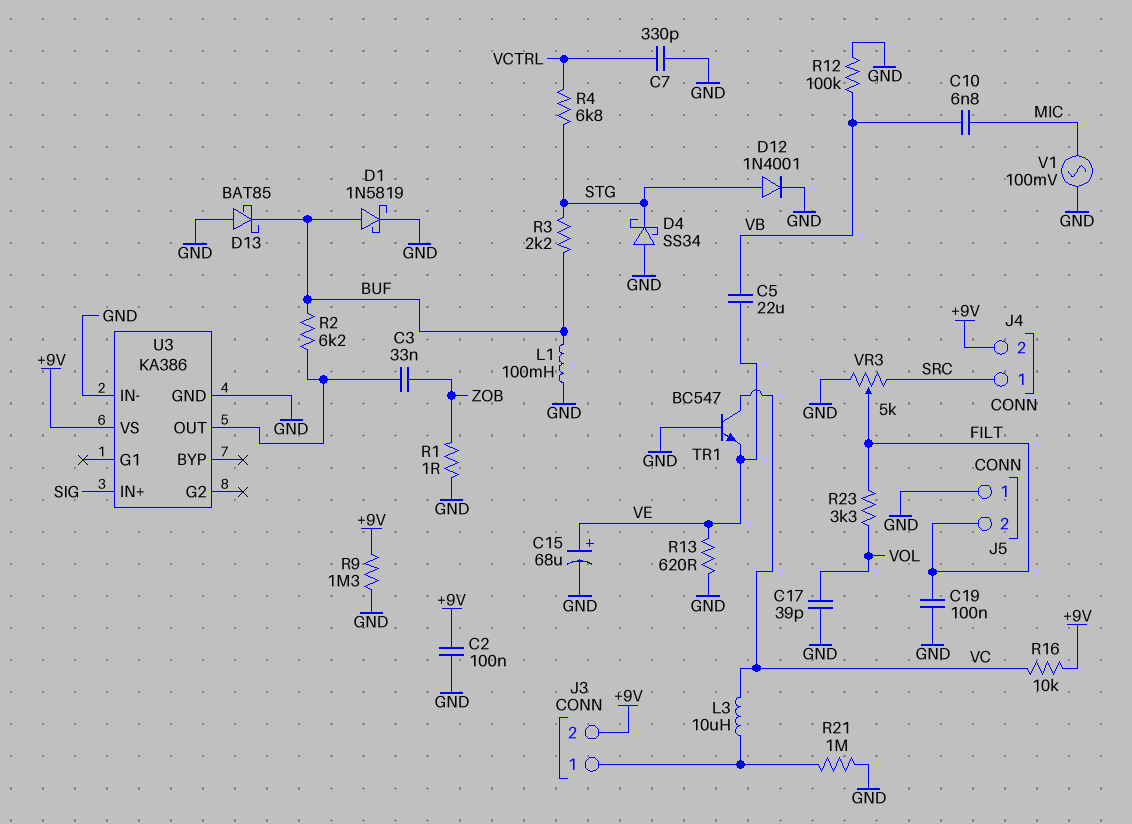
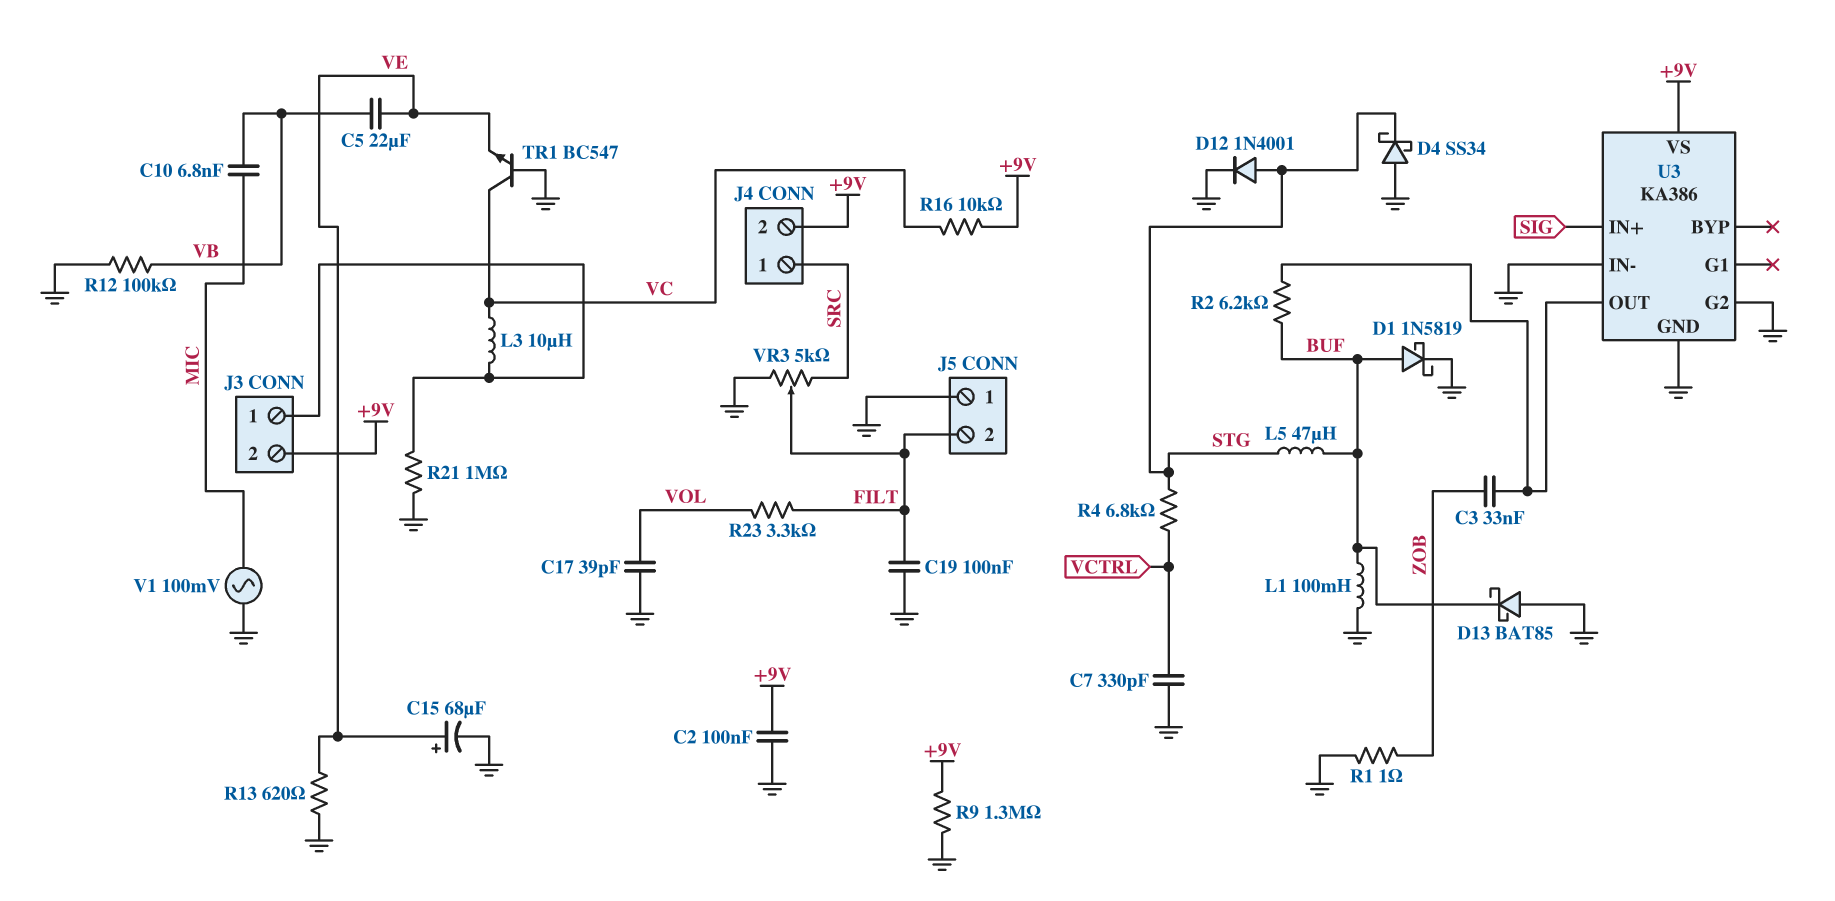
L5: none -> 47uH (BUF, STG)
R3: 2.2k (BUF, STG) -> none
U3 pin G2: none -> GND

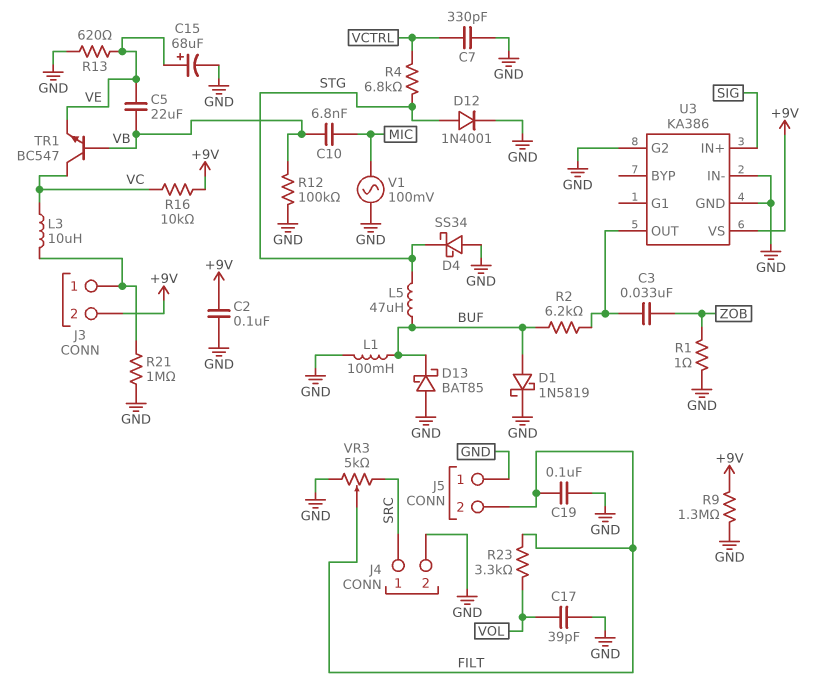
J4 pin 2: +9V -> GND
TR1: NPN BC547 (B GND, C VC, E VE) -> NPN BC547 (B VB, C VC, E VE)

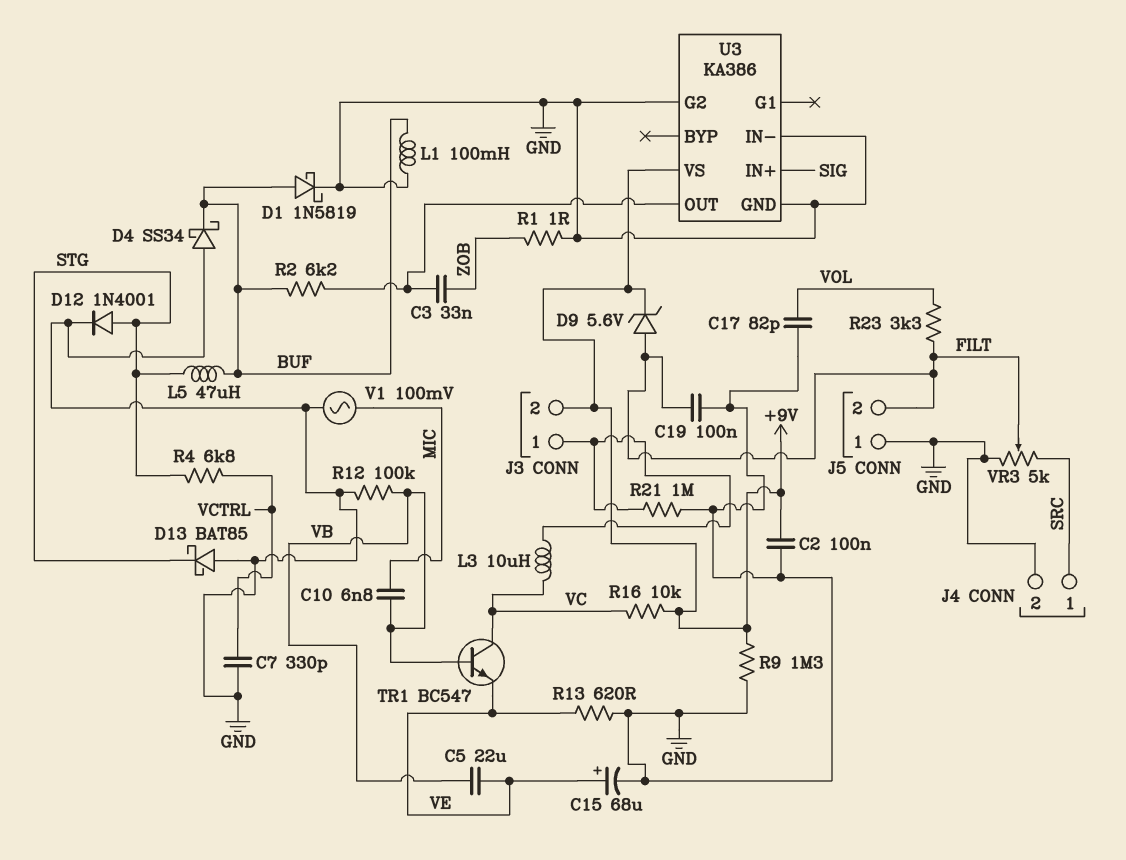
C17: 39pF (GND, VOL) -> 82pF (GND, VOL)
D4: schottky SS34 (A GND, K STG) -> schottky SS34 (A GND, K BUF)
D9: none -> zener 5.6V (A FILT, K +9V)
D13: schottky BAT85 (A GND, K BUF) -> schottky BAT85 (A GND, K STG)

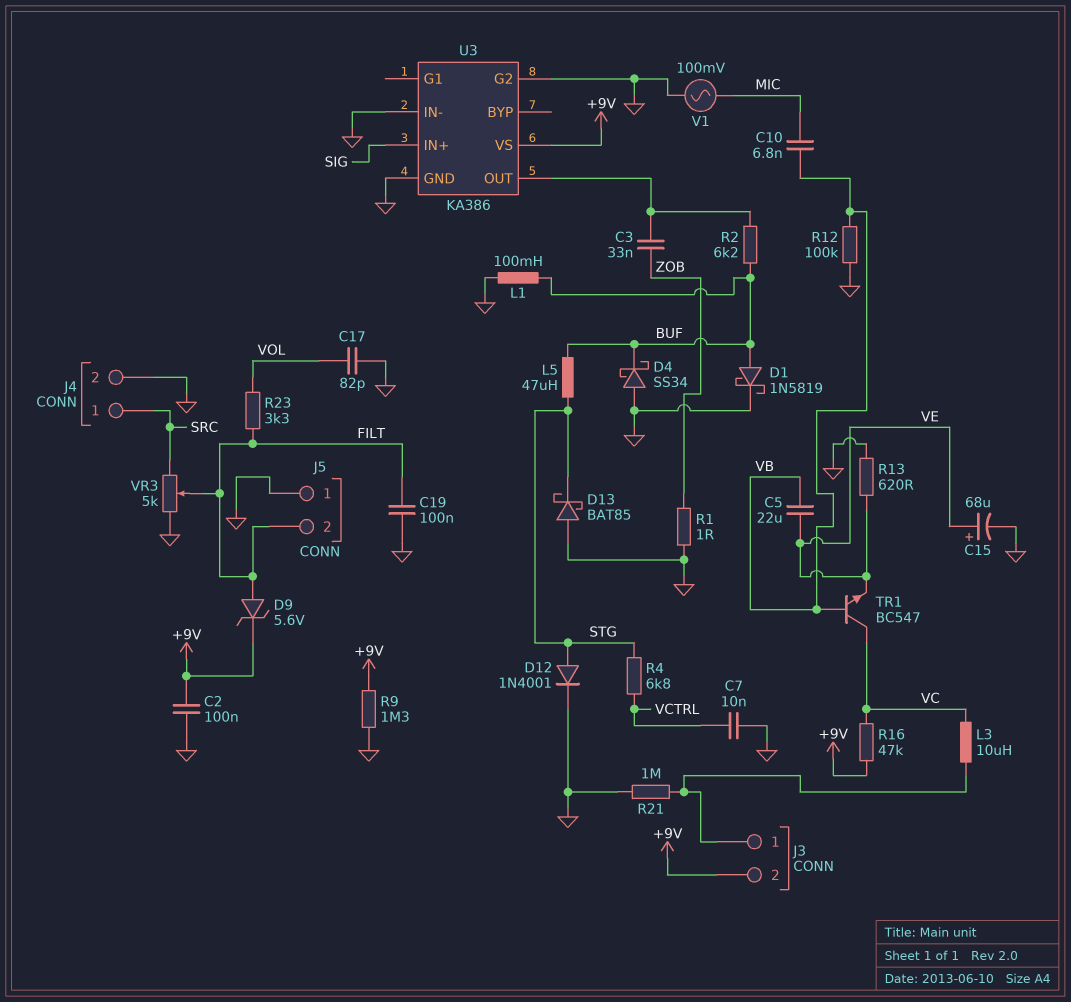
C7: 330pF (GND, VCTRL) -> 10nF (GND, VCTRL)
R16: 10k (+9V, VC) -> 47k (+9V, VC)

